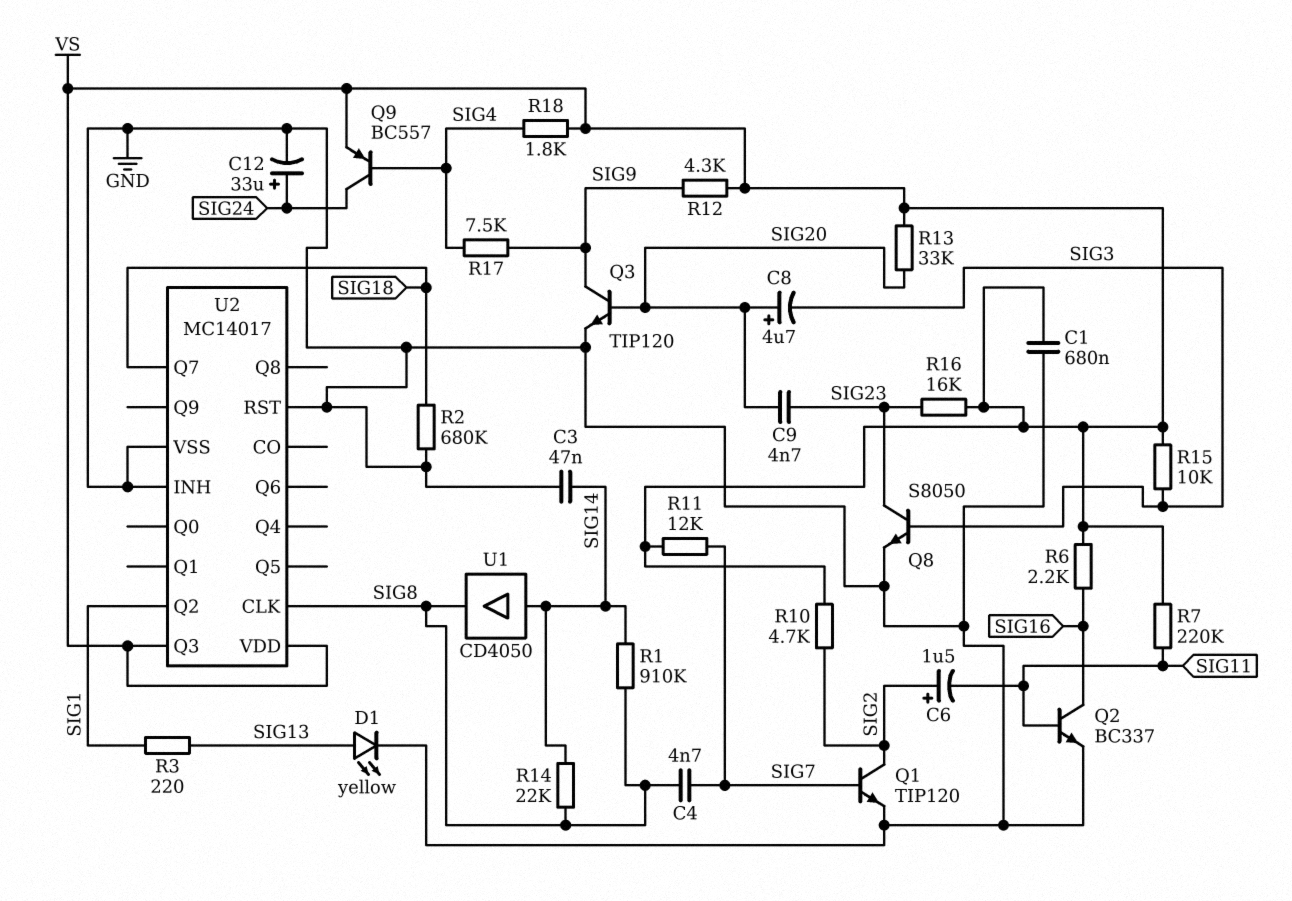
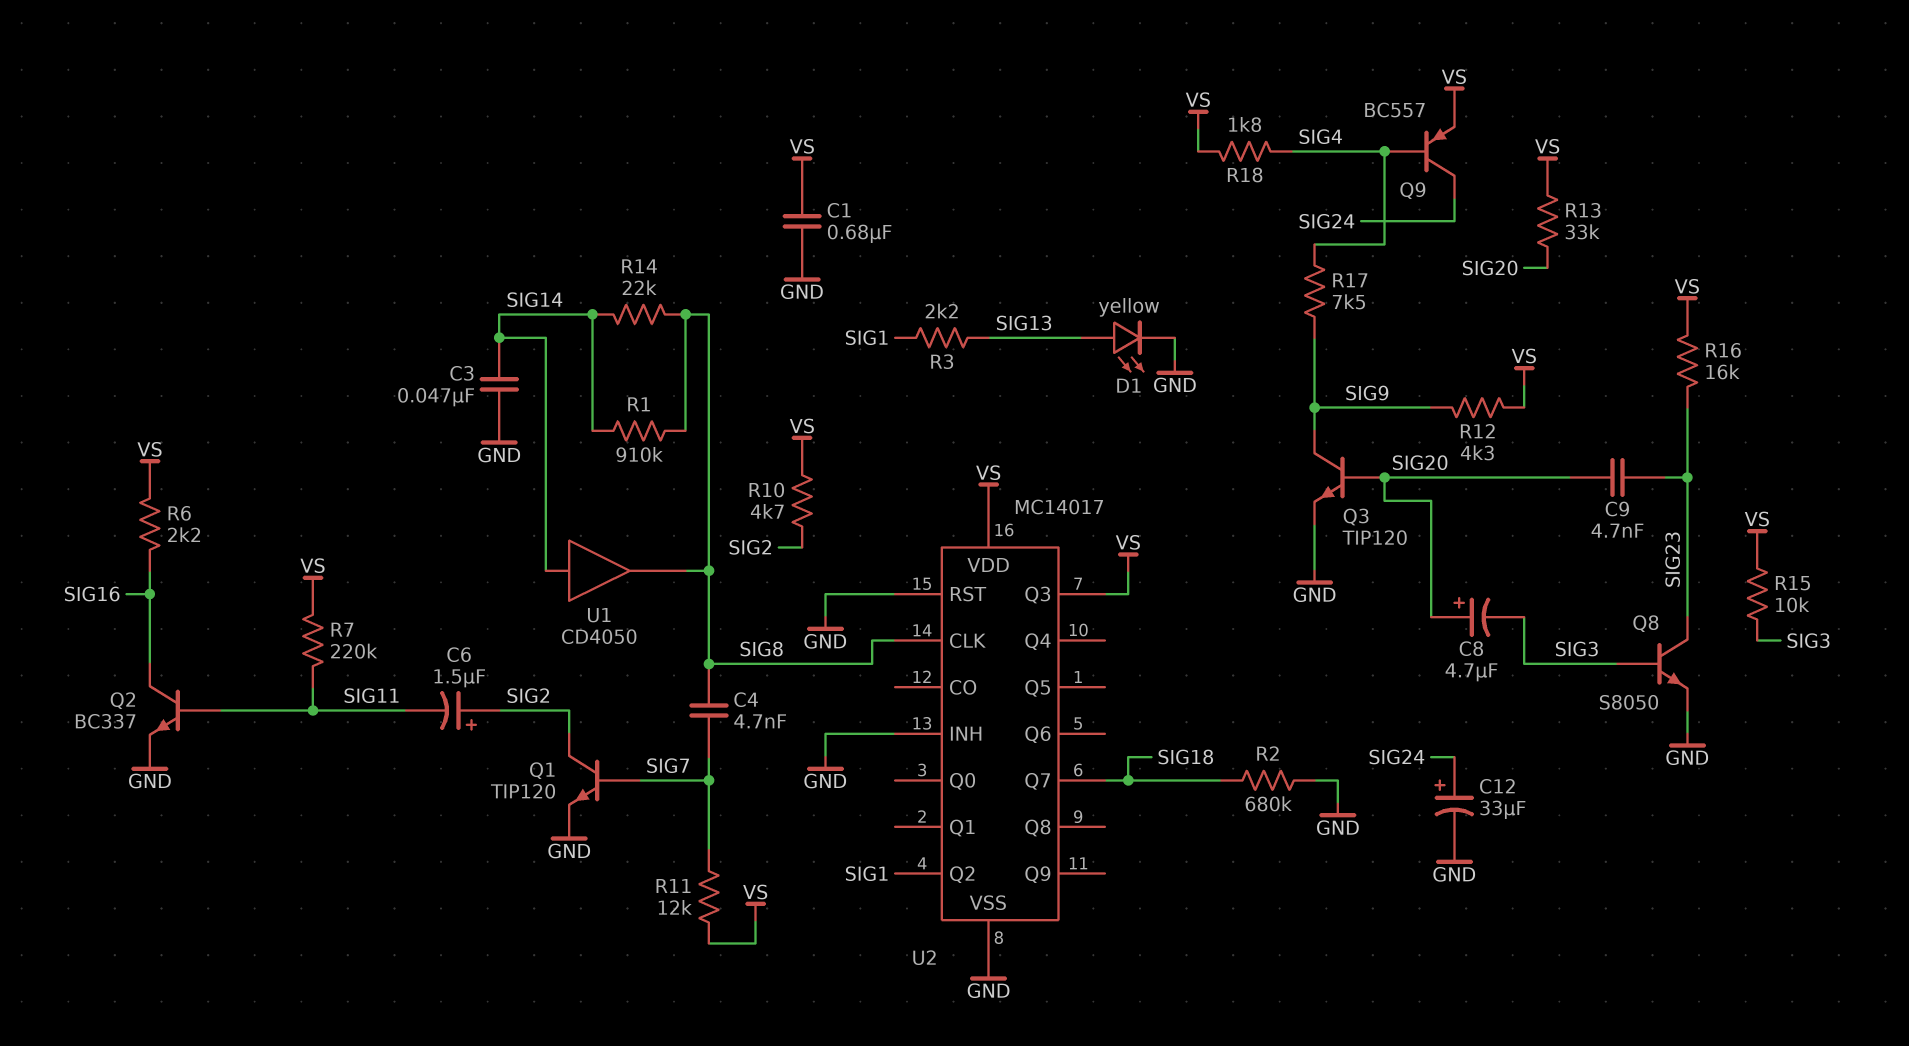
R3: 220 (SIG1, SIG13) -> 2.2k (SIG1, SIG13)

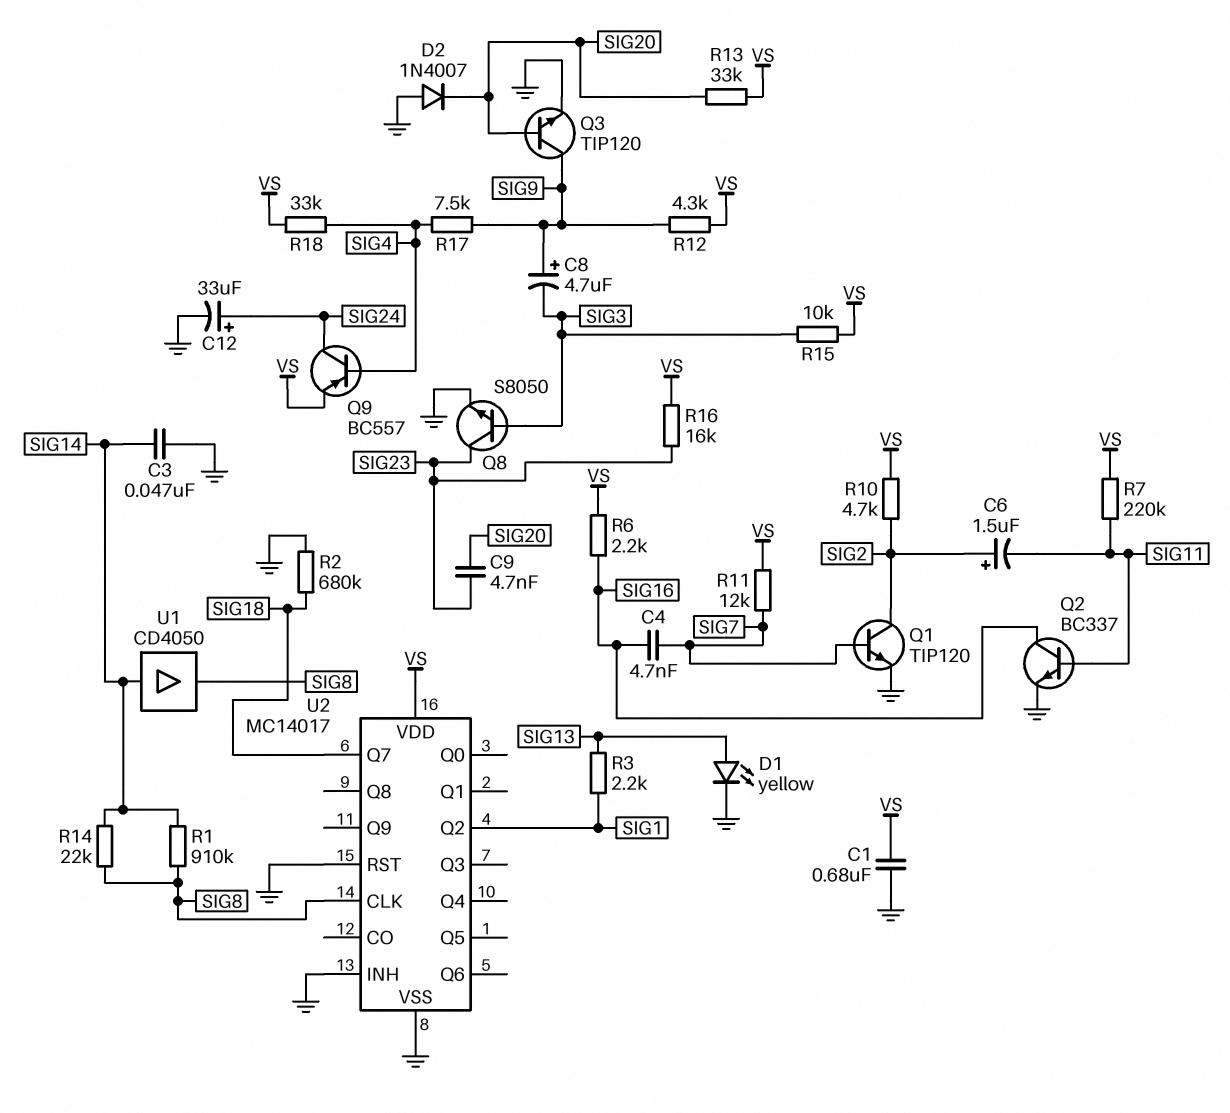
C4: 4.7nF (SIG7, SIG8) -> 4.7nF (SIG7, SIG16)
C8: 4.7uF (plus SIG20, minus SIG3) -> 4.7uF (plus SIG9, minus SIG3)
D2: none -> diode 1N4007 (A GND, K SIG20)
R18: 1.8k (SIG4, VS) -> 33k (SIG4, VS)
U2 pin Q3: VS -> none

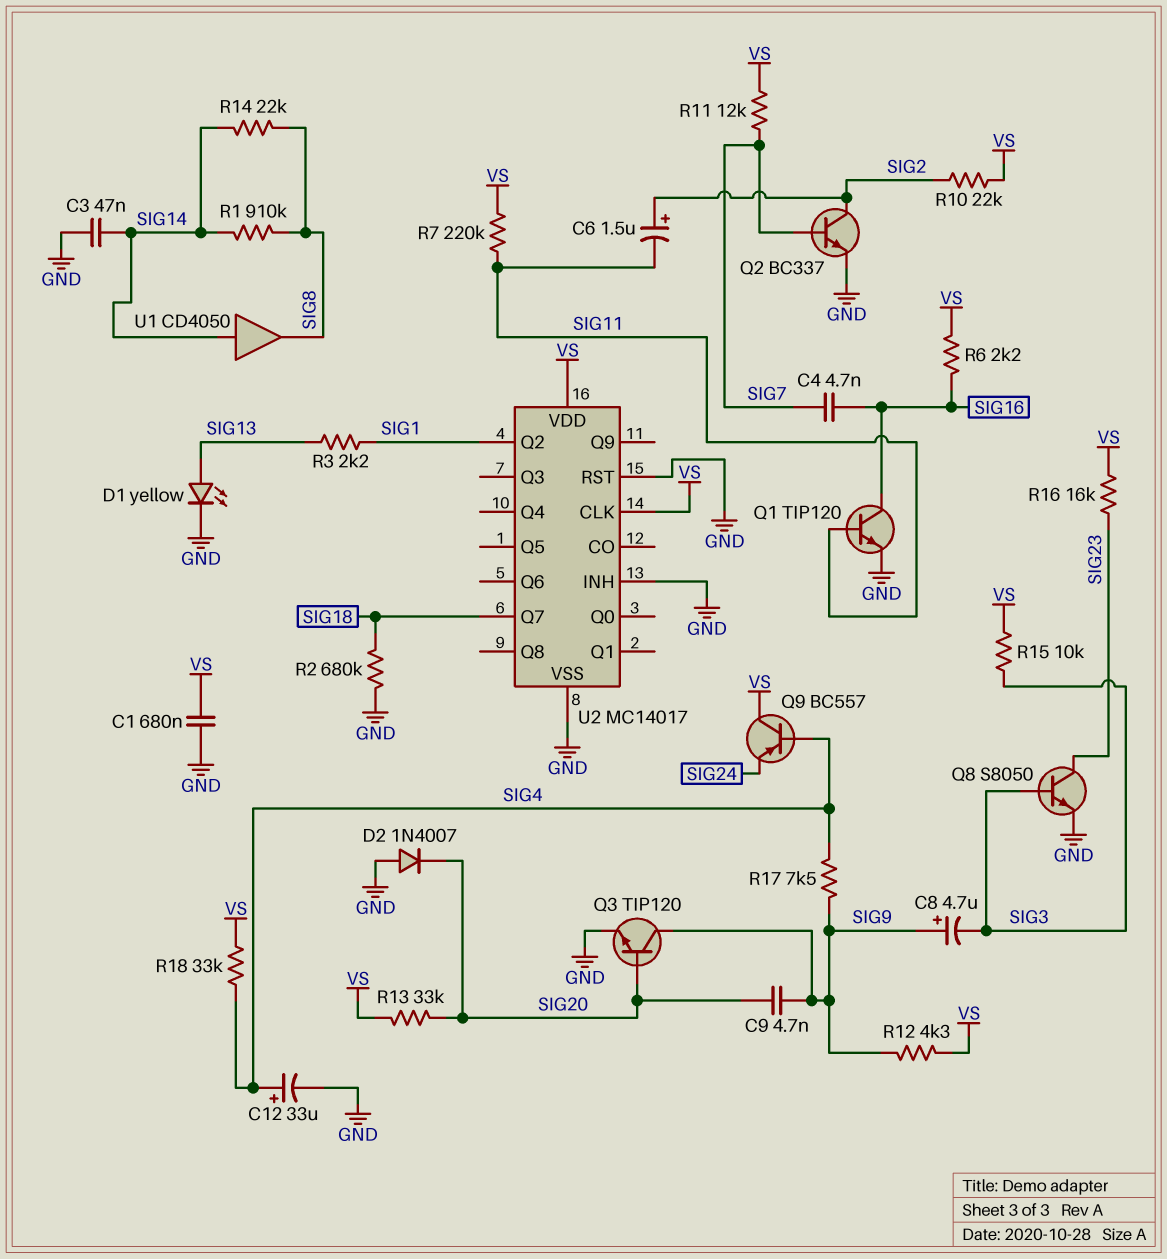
C9: 4.7nF (SIG20, SIG23) -> 4.7nF (SIG9, SIG20)
C12: 33uF (plus SIG24, minus GND) -> 33uF (plus SIG4, minus GND)
Q1: NPN TIP120 (B SIG7, C SIG2, E GND) -> NPN TIP120 (B SIG11, C SIG16, E GND)
Q2: NPN BC337 (B SIG11, C SIG16, E GND) -> NPN BC337 (B SIG7, C SIG2, E GND)
Q9: PNP BC557 (B SIG4, C SIG24, E VS) -> PNP BC557 (B SIG4, C VS, E SIG24)
R10: 4.7k (SIG2, VS) -> 22k (SIG2, VS)
U2 pin CLK: SIG8 -> VS

